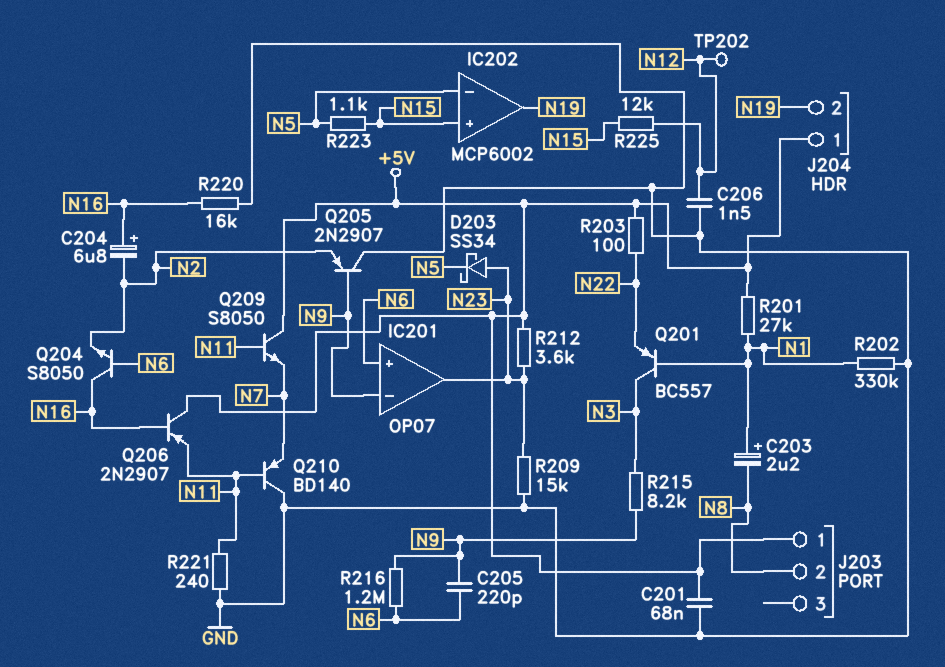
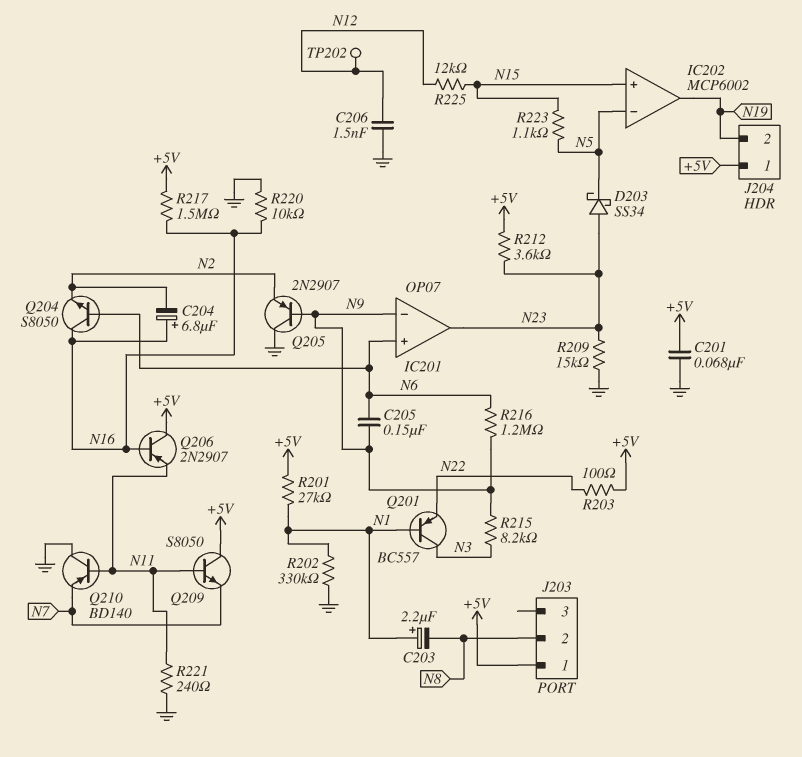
C205: 220pF (N6, N9) -> 150nF (N6, N9)
R217: none -> 1.5M (+5V, N16)
R220: 16k (GND, N16) -> 10k (GND, N16)

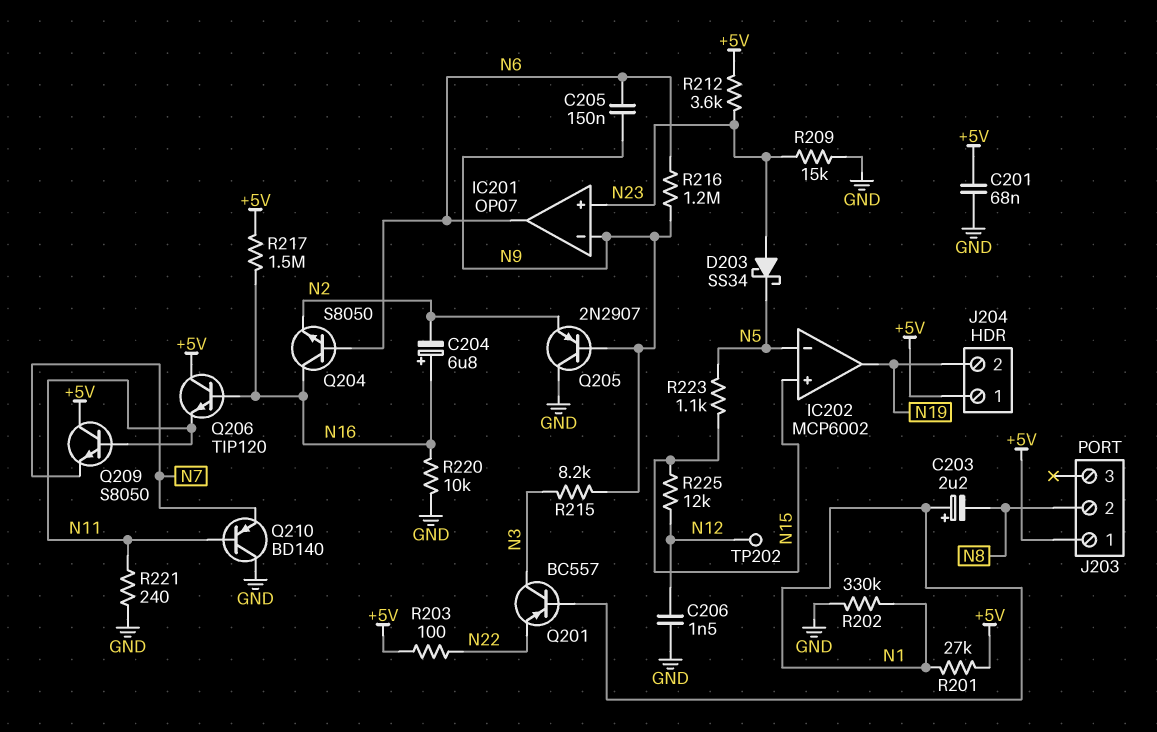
IC201 pin in+: N6 -> N23
IC201 pin out: N23 -> N6
Q206: PNP 2N2907 (B N16, C +5V, E N11) -> NPN TIP120 (B N16, C +5V, E N11)

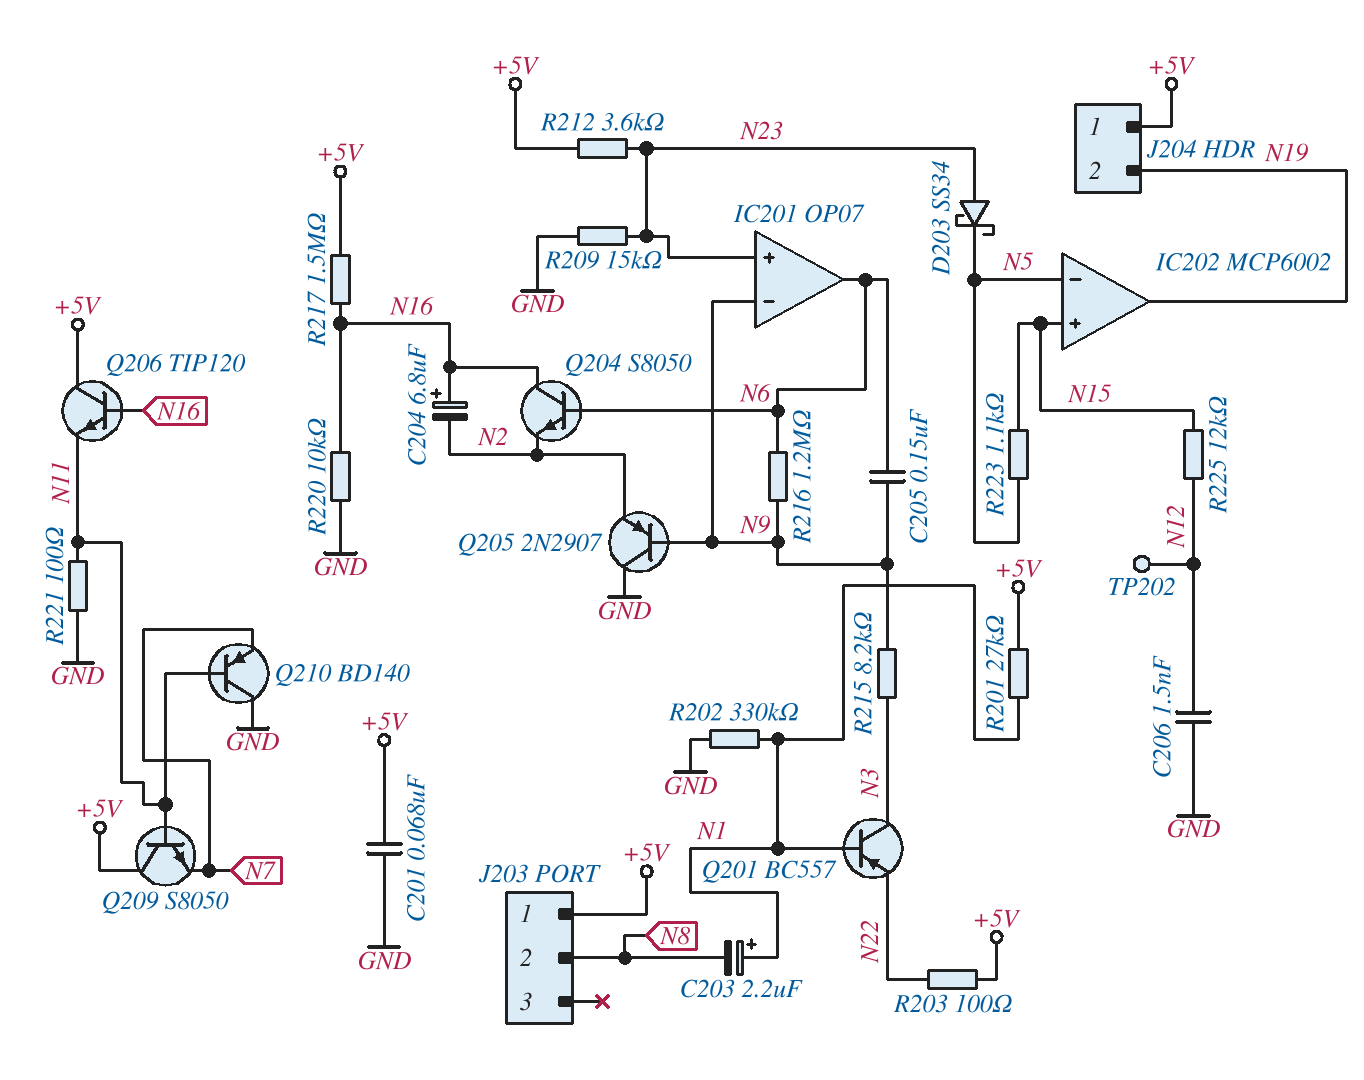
R221: 240 (GND, N11) -> 100 (GND, N11)

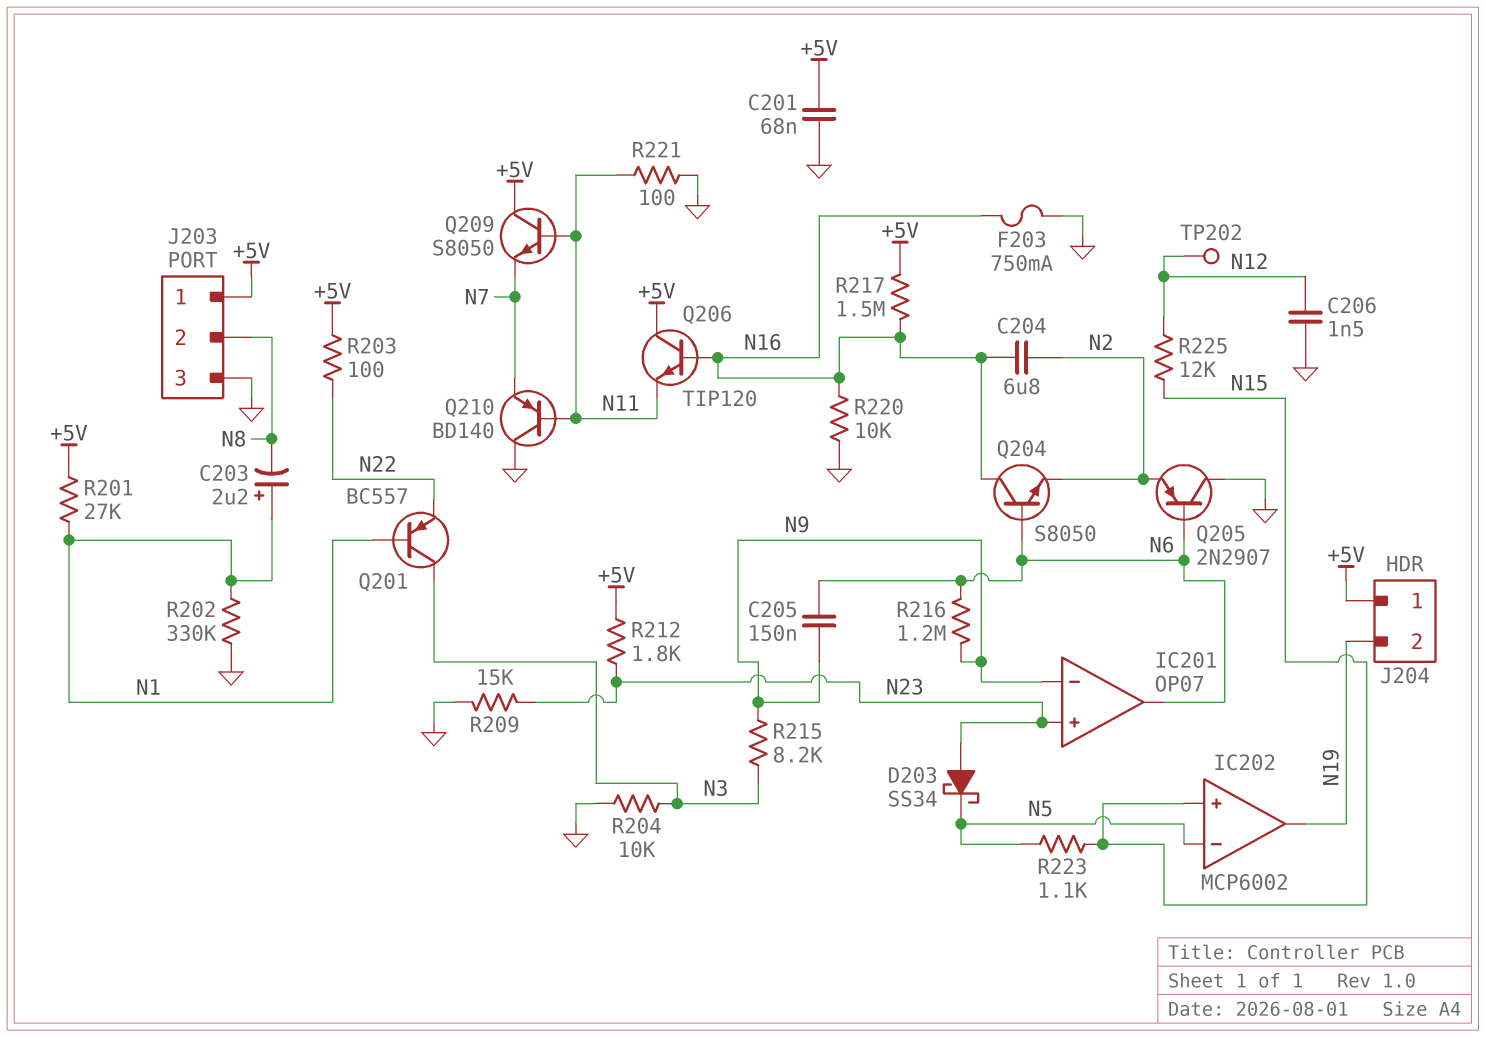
C204: 6.8uF (plus N16, minus N2) -> 6.8uF (N2, N16)
F203: none -> 750mA (GND, N16)
J203 pin 3: none -> GND
Q205: PNP 2N2907 (B N9, C GND, E N2) -> PNP 2N2907 (B N6, C GND, E N2)
R204: none -> 10k (GND, N3)
R212: 3.6k (+5V, N23) -> 1.8k (+5V, N23)

